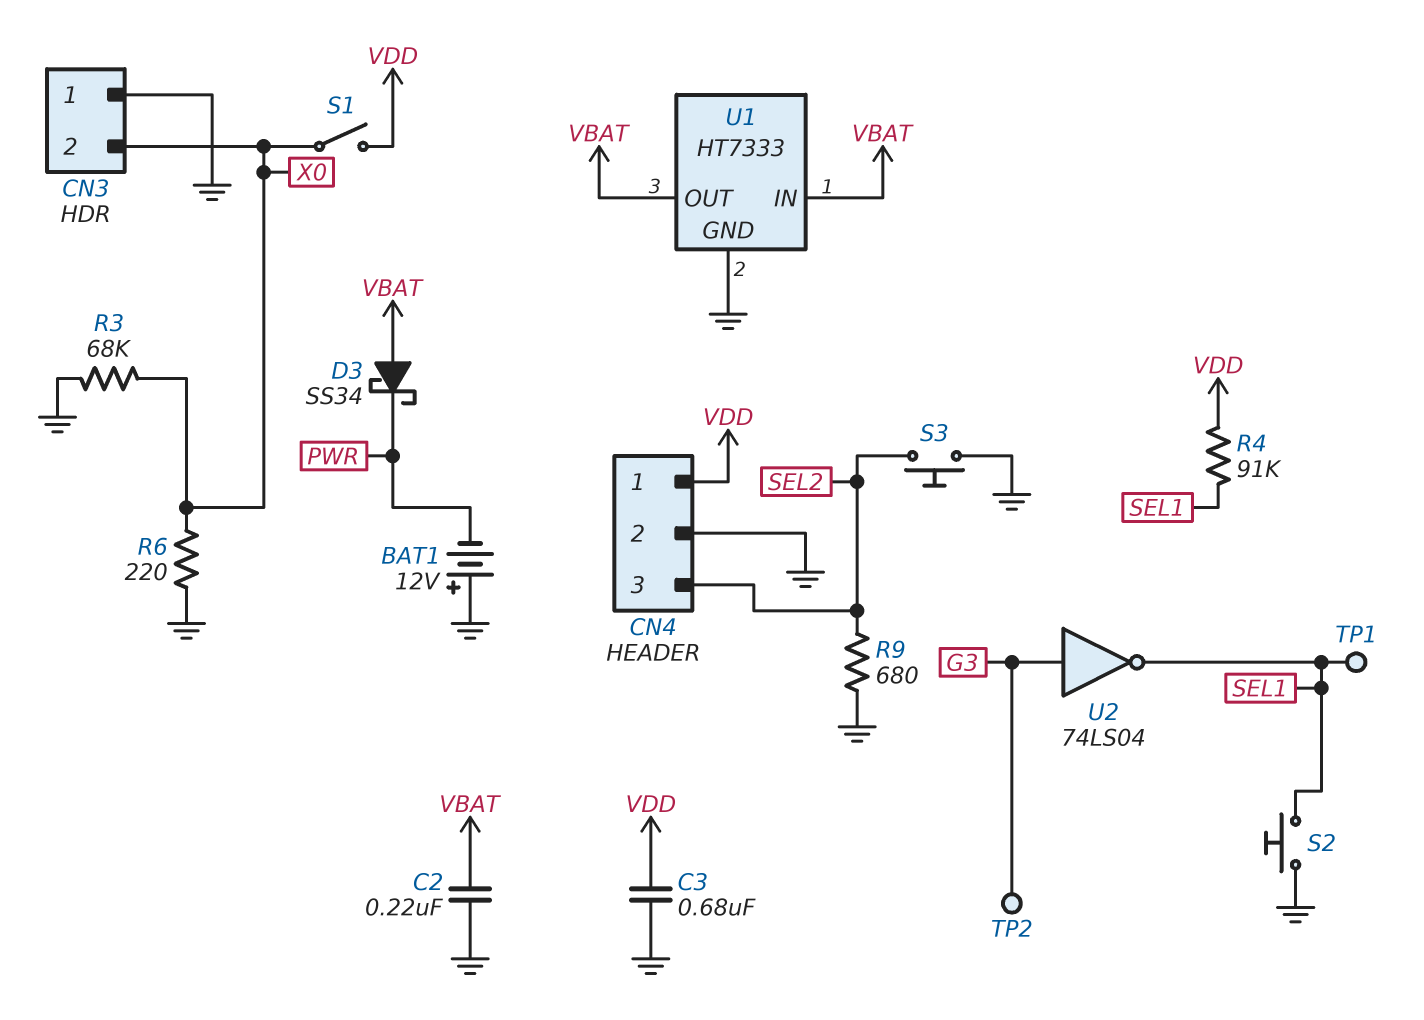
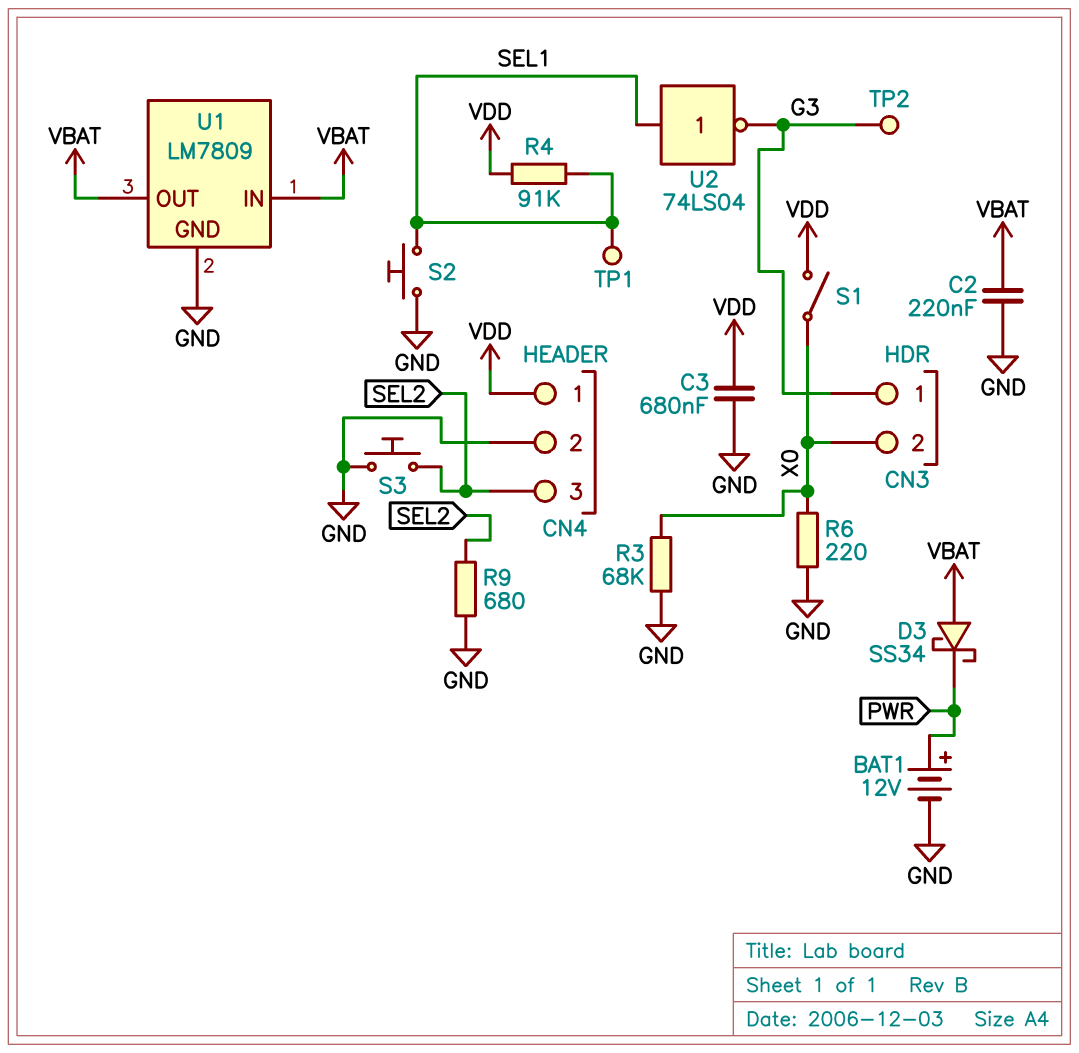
BAT1: 12V (plus GND, minus PWR) -> 12V (plus PWR, minus GND)
CN3 pin 1: GND -> G3
U1: HT7333 -> LM7809
U2: NOT 74LS04 (in G3, out SEL1) -> NOT 74LS04 (in SEL1, out G3)

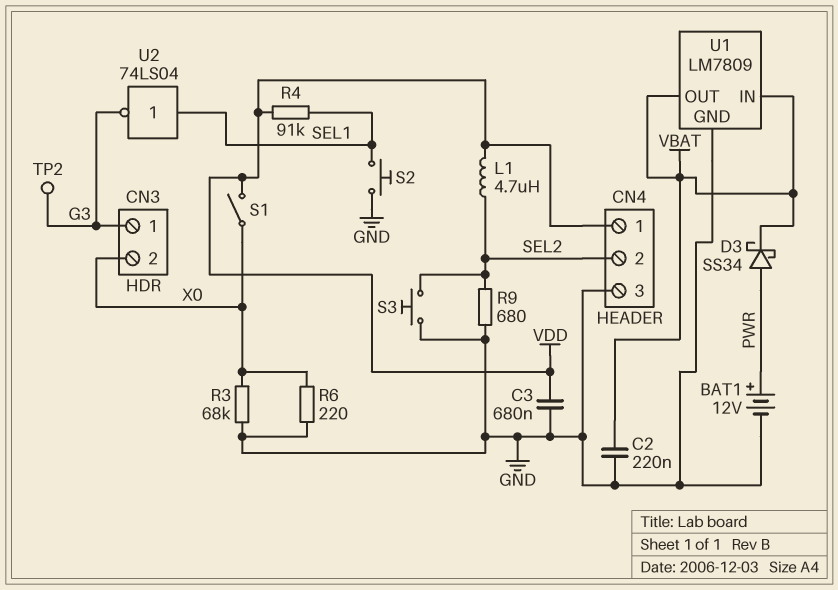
CN4 pin 2: GND -> SEL2
CN4 pin 3: SEL2 -> GND
D3: schottky SS34 (A VBAT, K PWR) -> schottky SS34 (A PWR, K VBAT)
L1: none -> 4.7uH (SEL2, VDD)
TP1: test point (SEL1) -> none

